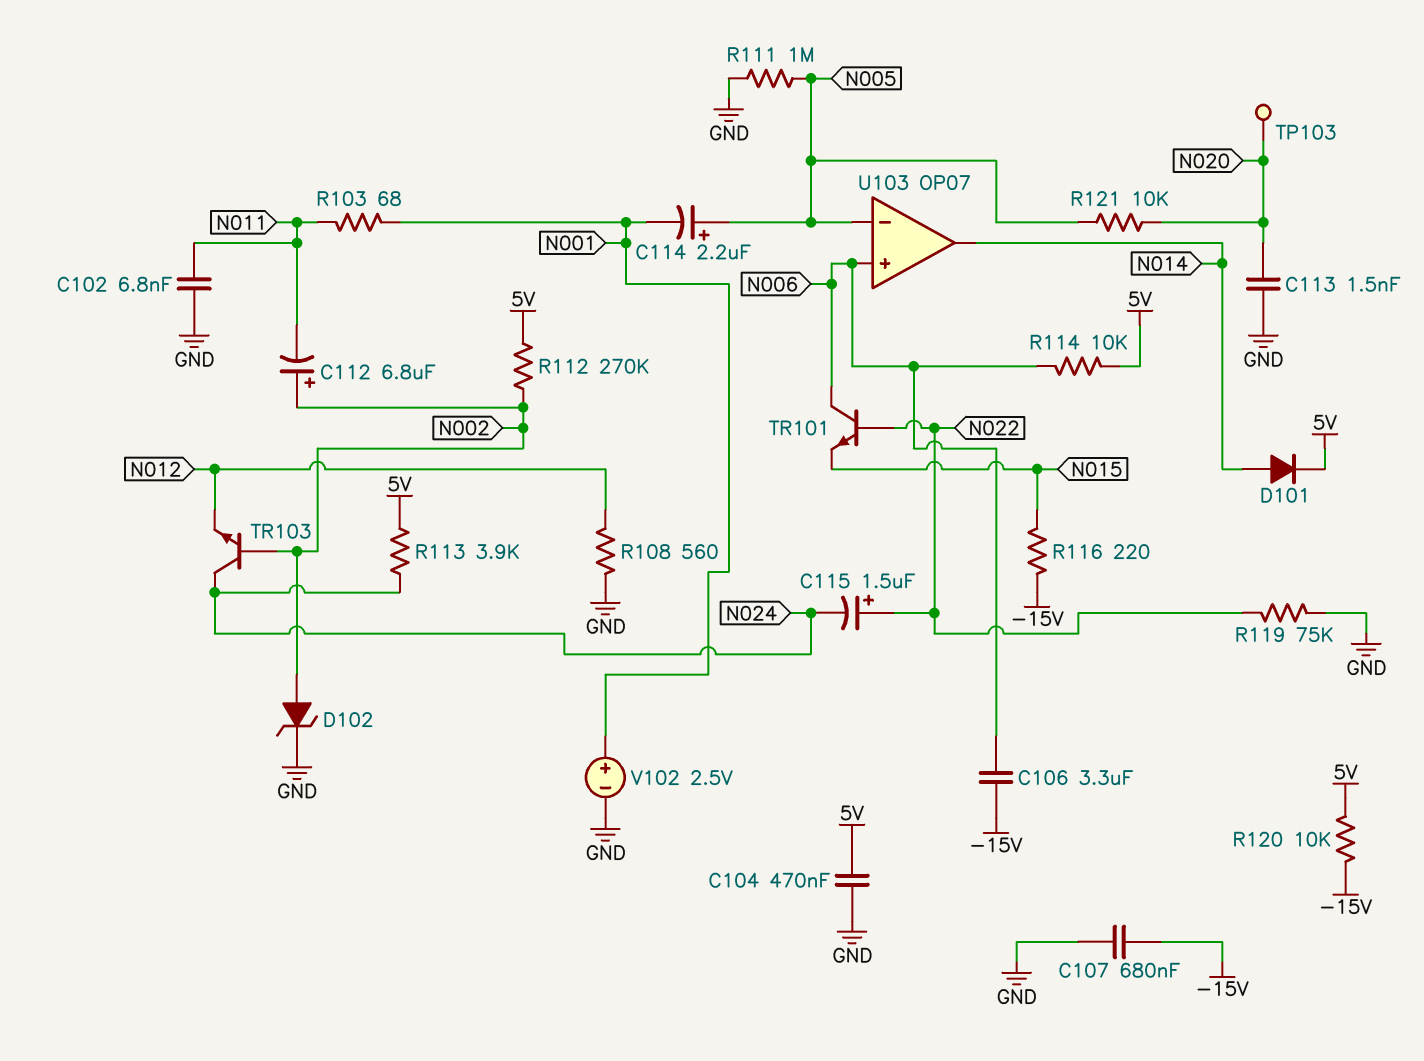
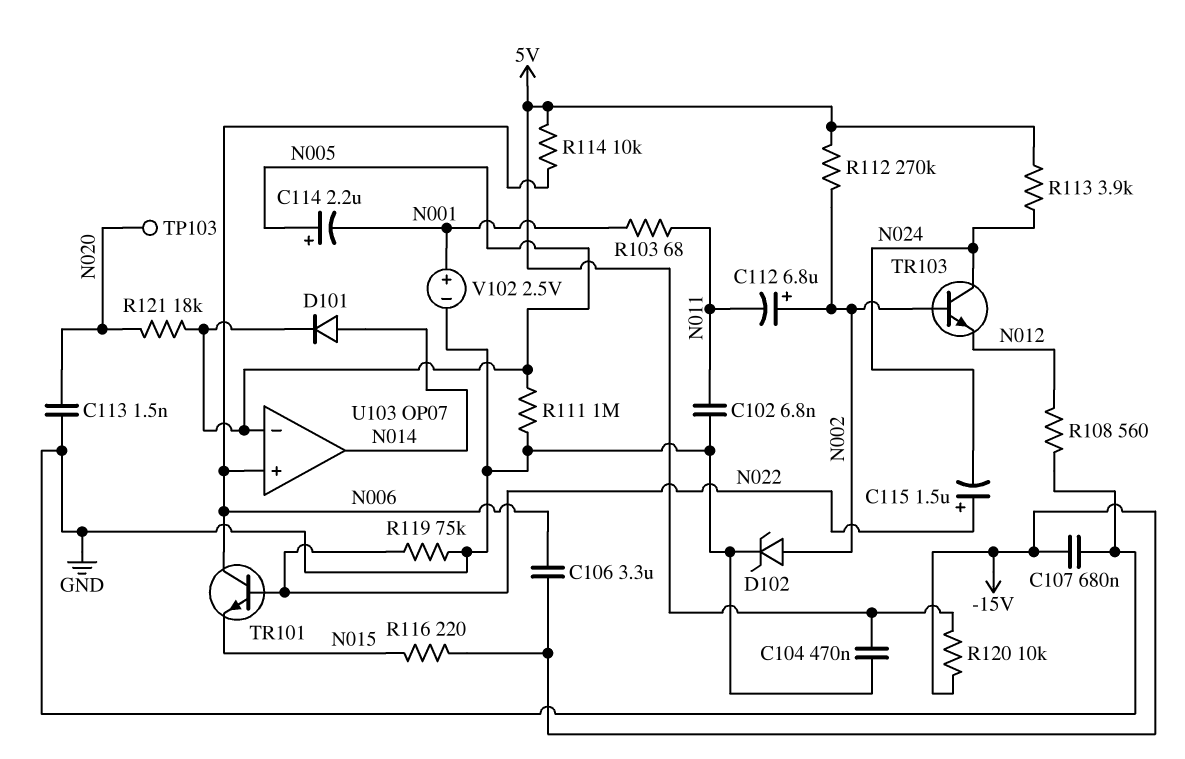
D101: diode (A N014, K 5V) -> diode (A N014, K N005)
R121: 10k (N005, N020) -> 18k (N005, N020)

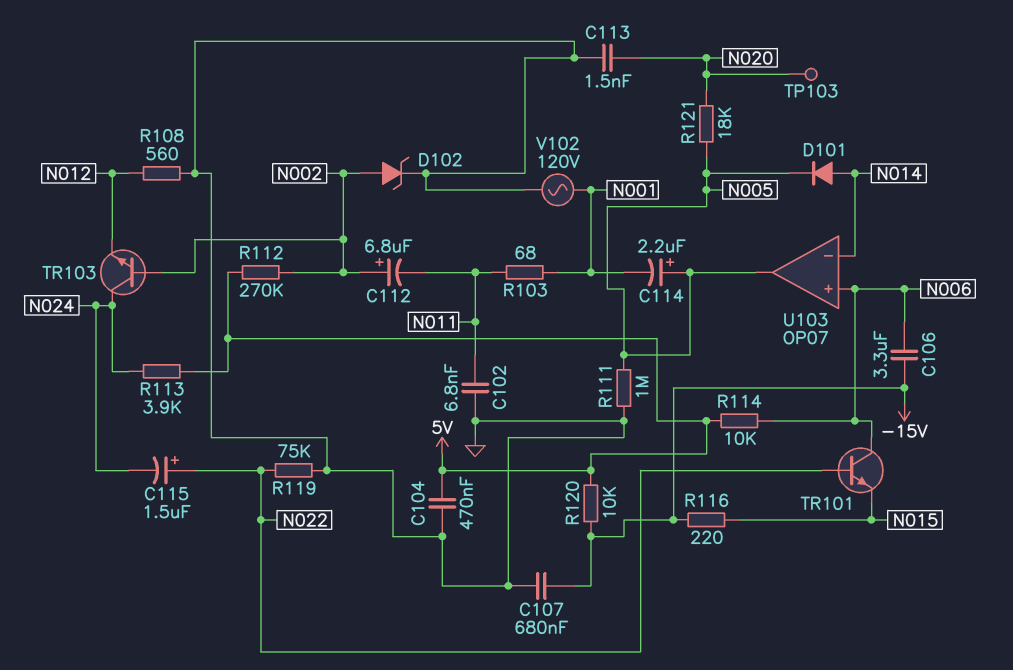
U103 pin in-: N005 -> N014
U103 pin out: N014 -> N005
V102: 2.5V (plus N001, minus GND) -> AC 120V (GND, N001)

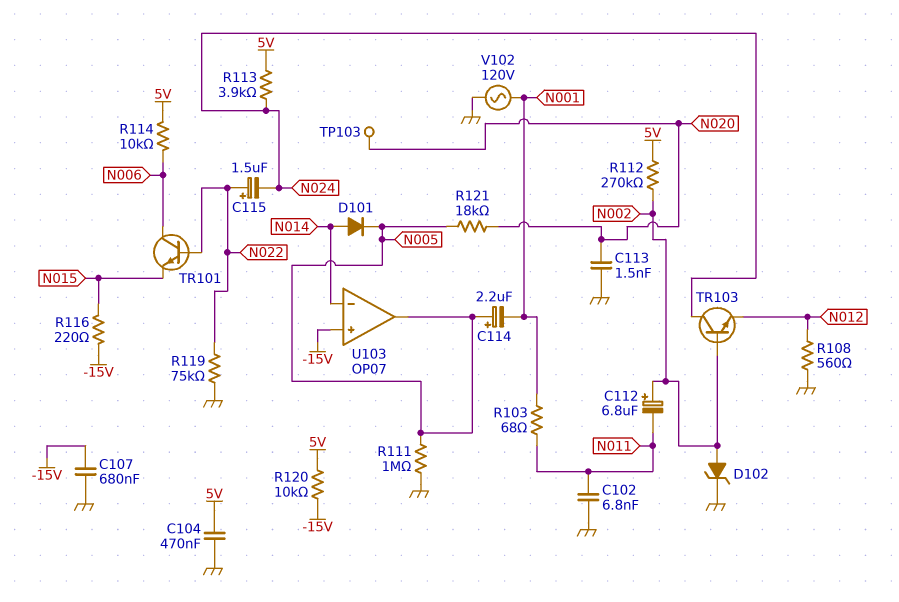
C106: 3.3uF (-15V, N006) -> none
U103 pin in+: N006 -> -15V

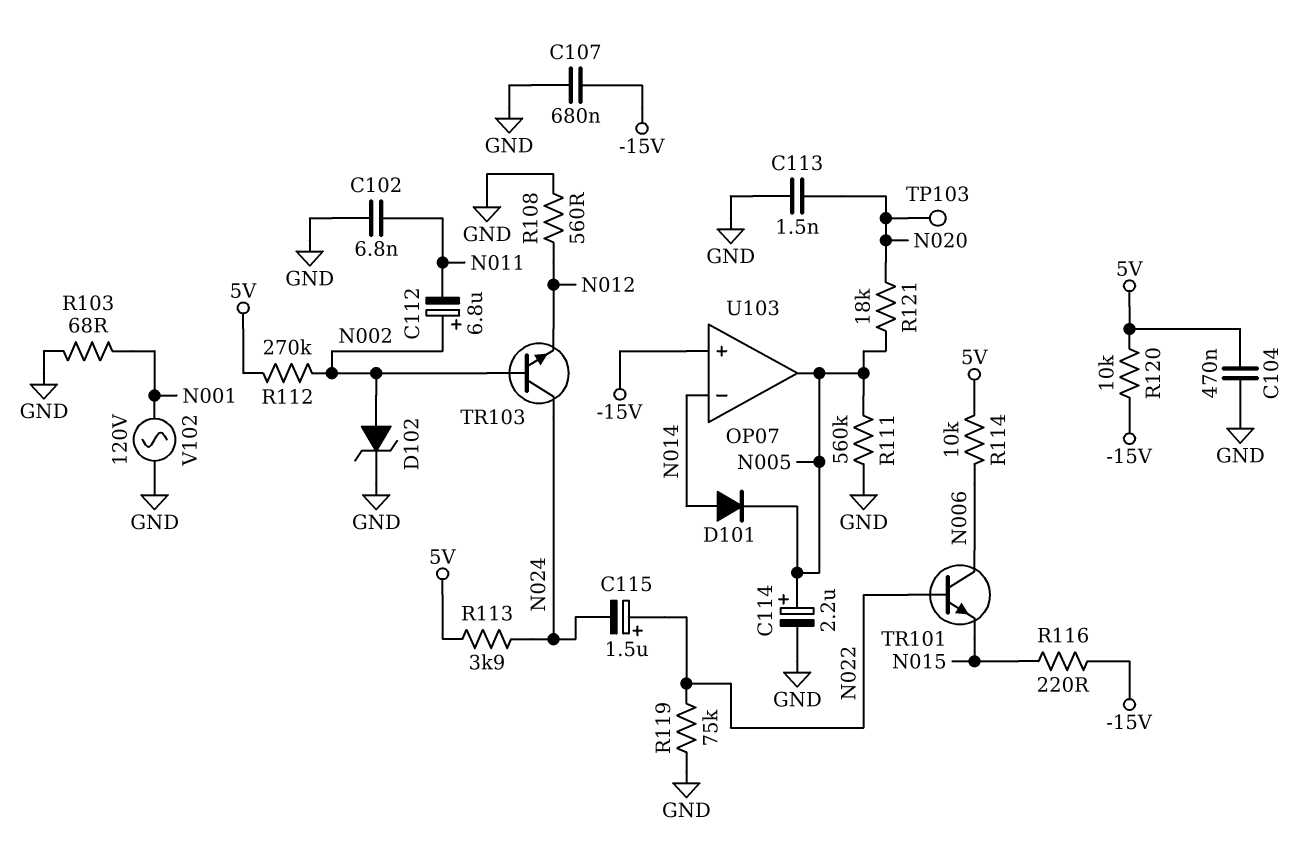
C114: 2.2uF (plus N005, minus N001) -> 2.2uF (plus N005, minus GND)
R103: 68 (N001, N011) -> 68 (GND, N001)
R111: 1M (GND, N005) -> 560k (GND, N005)

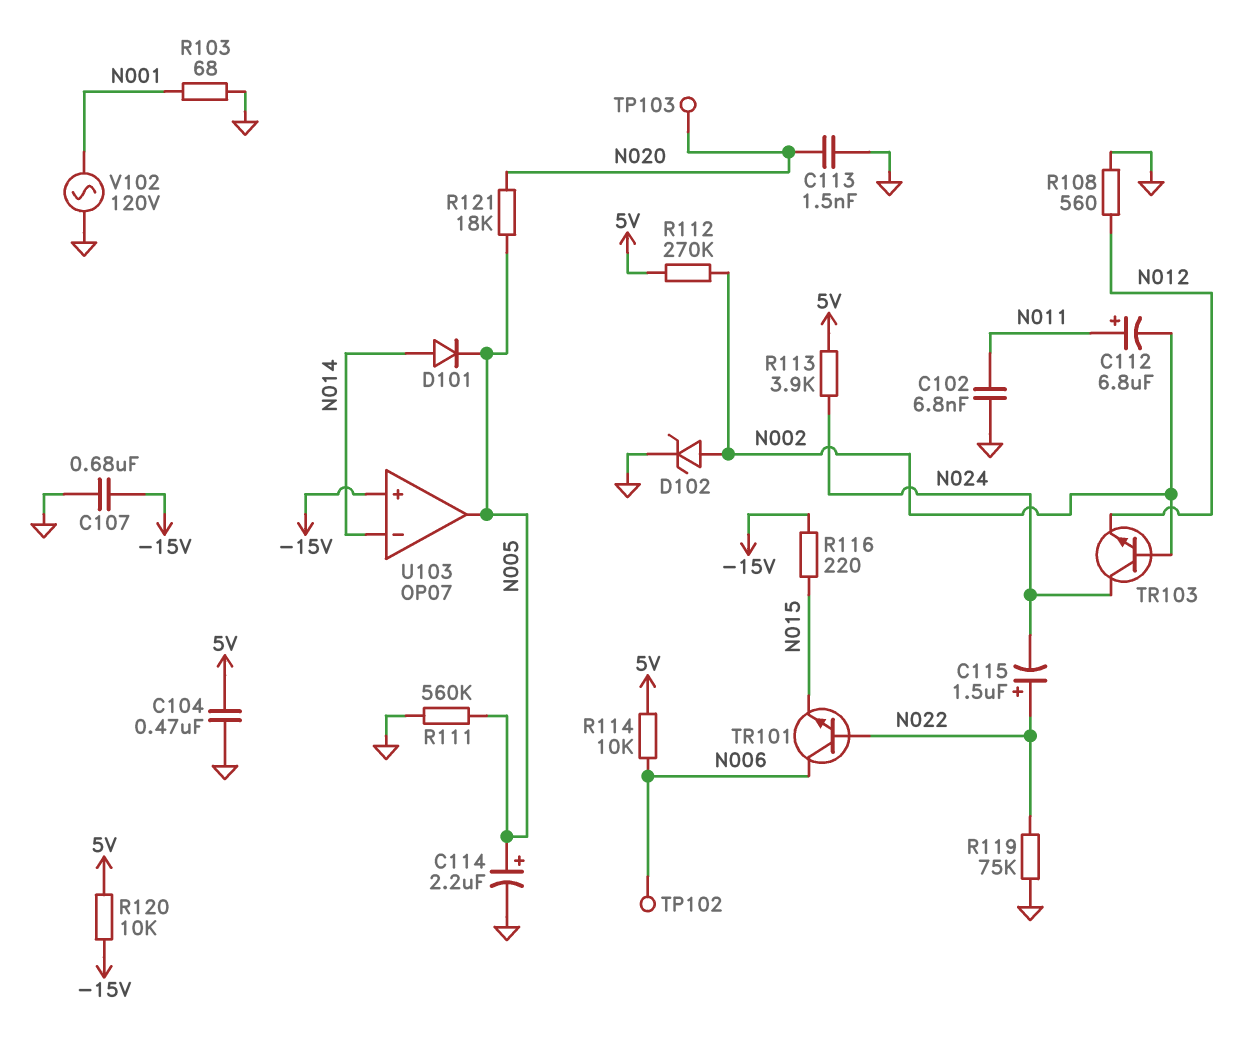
C112: 6.8uF (plus N002, minus N011) -> 6.8uF (plus N011, minus N002)
TP102: none -> test point (N006)

